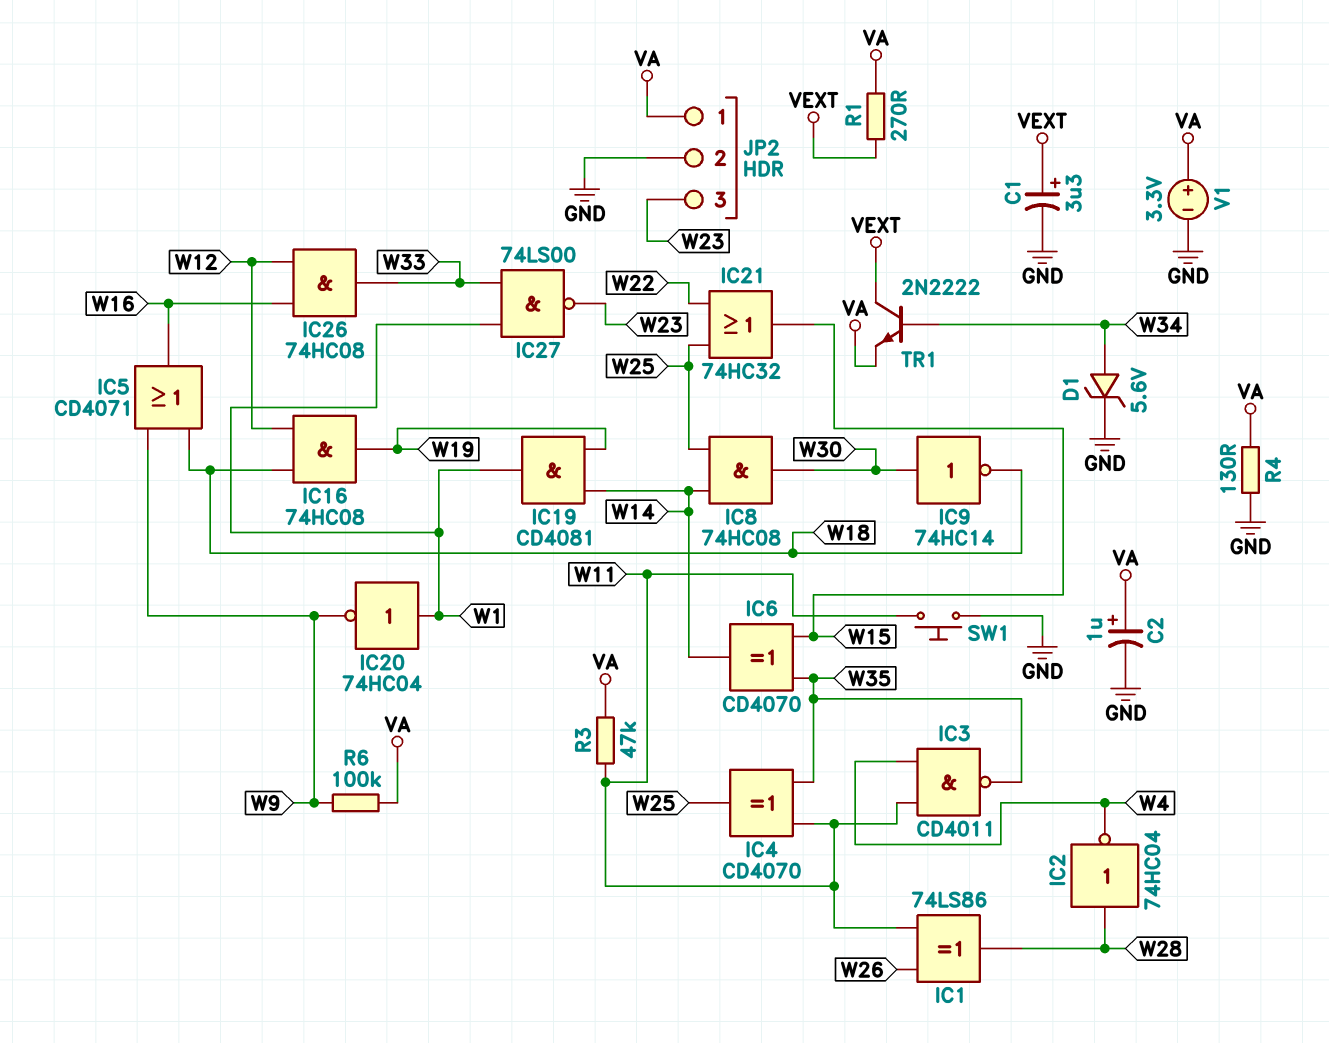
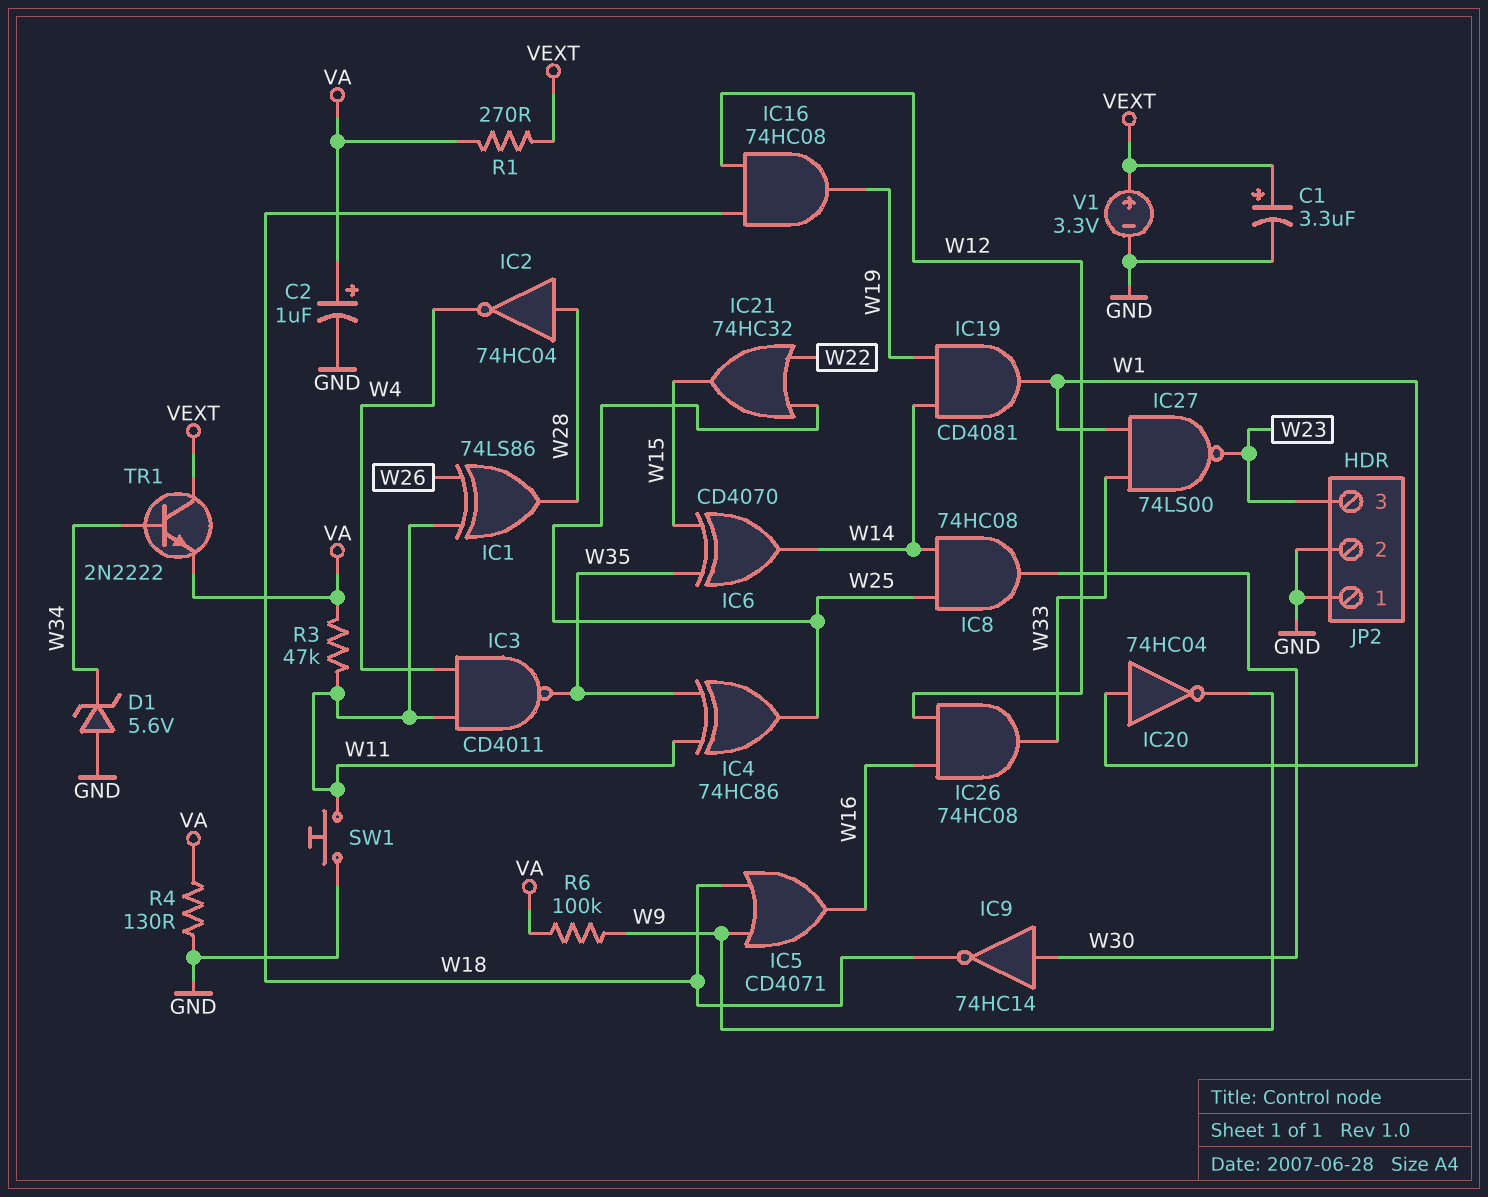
D1: zener 5.6V (A W34, K GND) -> zener 5.6V (A GND, K W34)
IC4: XOR CD4070 (in W11, in W35, out W25) -> XOR 74HC86 (in W11, in W35, out W25)
JP2 pin 1: VA -> GND
V1: 3.3V (plus VA, minus GND) -> 3.3V (plus VEXT, minus GND)

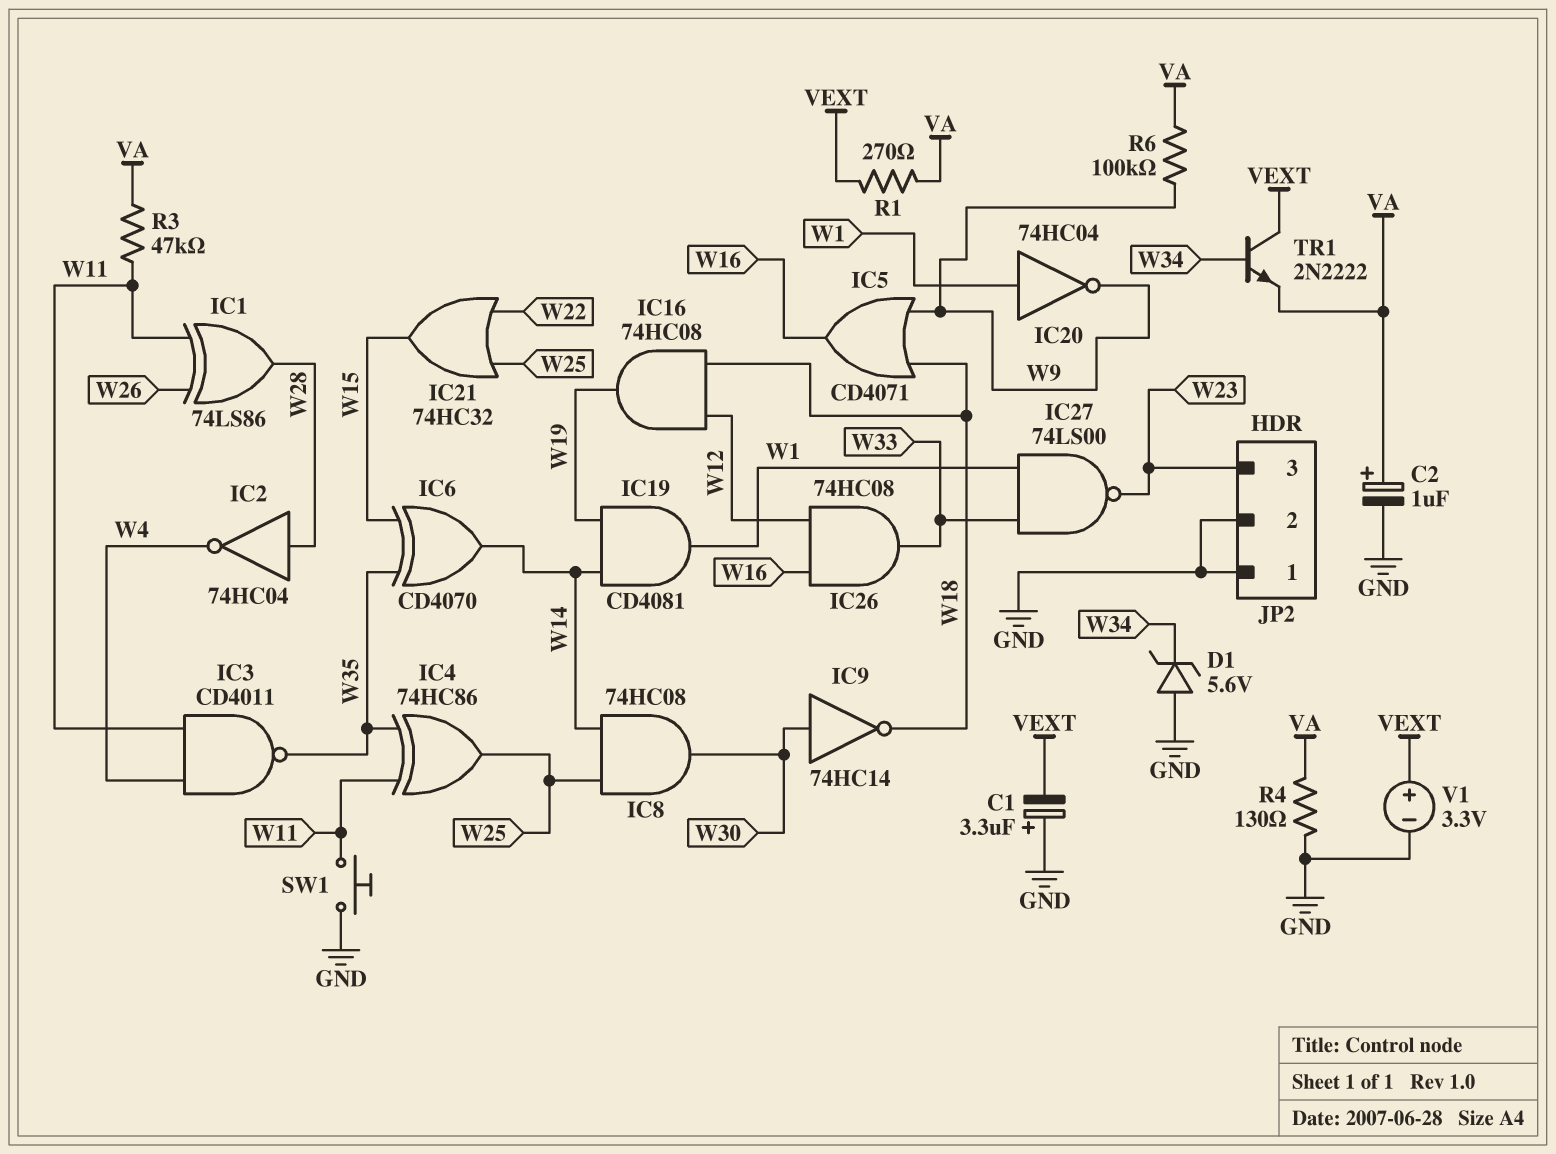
C1: 3.3uF (plus VEXT, minus GND) -> 3.3uF (plus GND, minus VEXT)

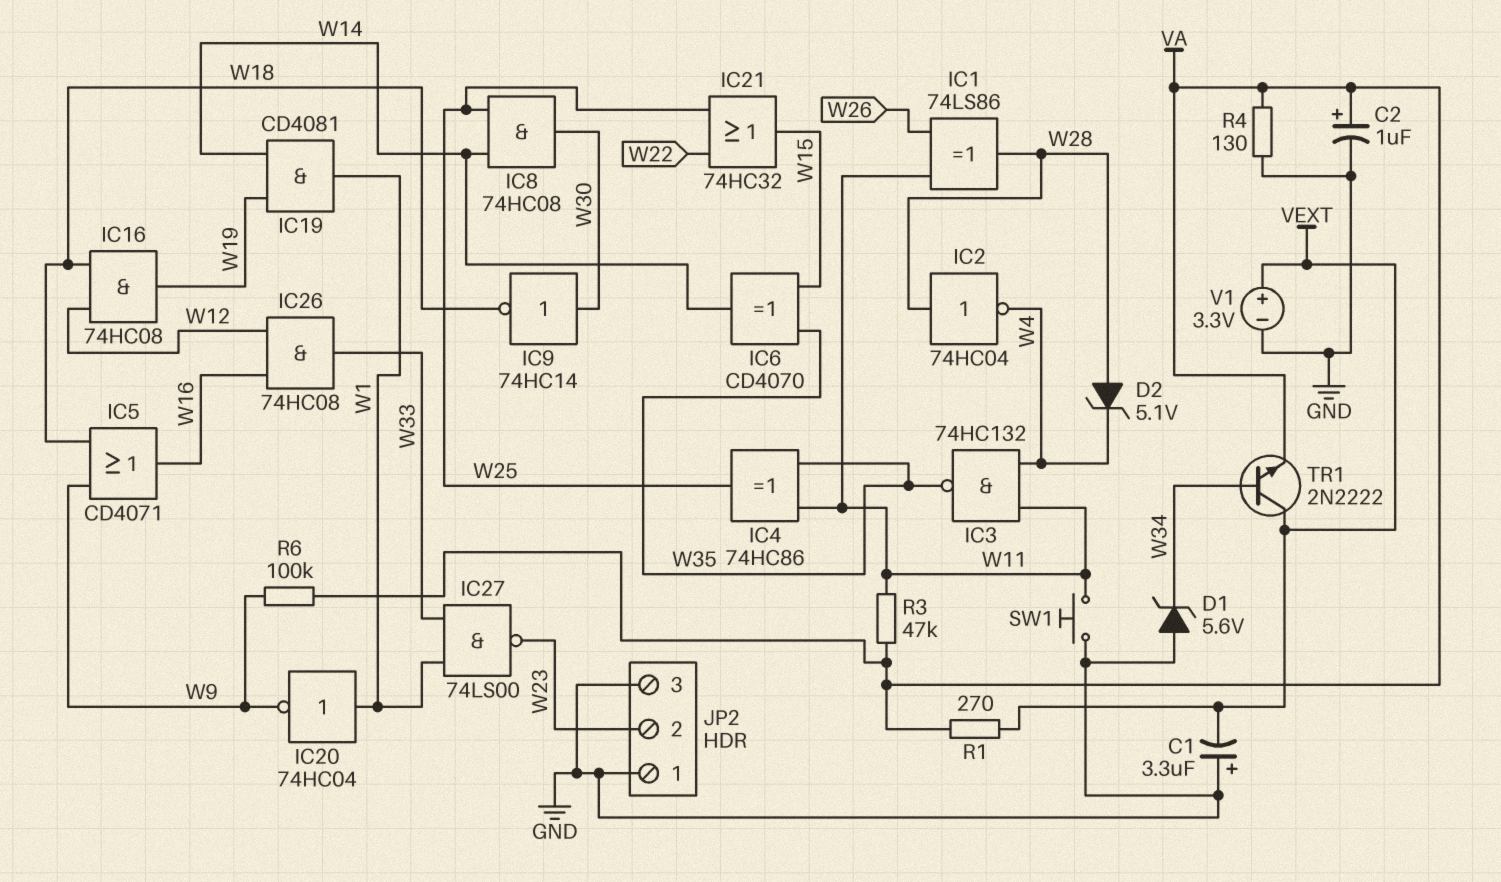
D2: none -> zener 5.1V (A W28, K W4)
IC3: NAND CD4011 (in W4, in W11, out W35) -> NAND 74HC132 (in W4, in W11, out W35)
JP2 pin 2: GND -> W23
JP2 pin 3: W23 -> GND

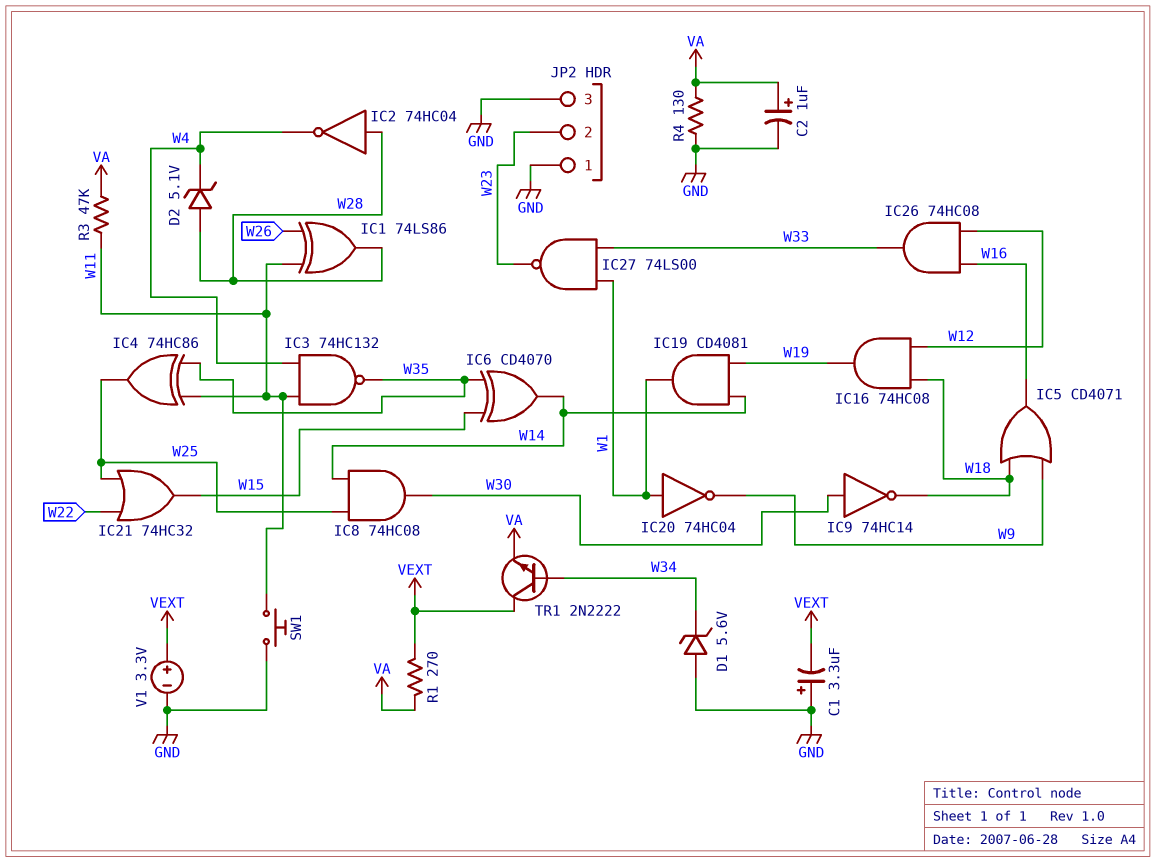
R6: 100k (VA, W9) -> none

